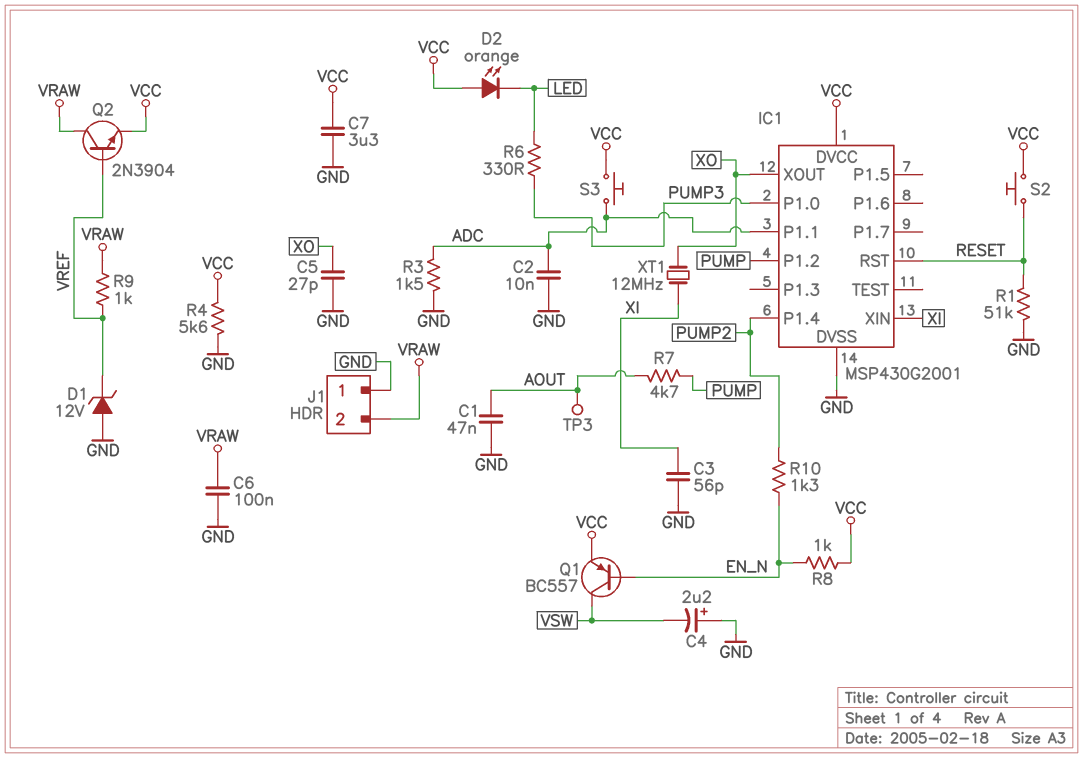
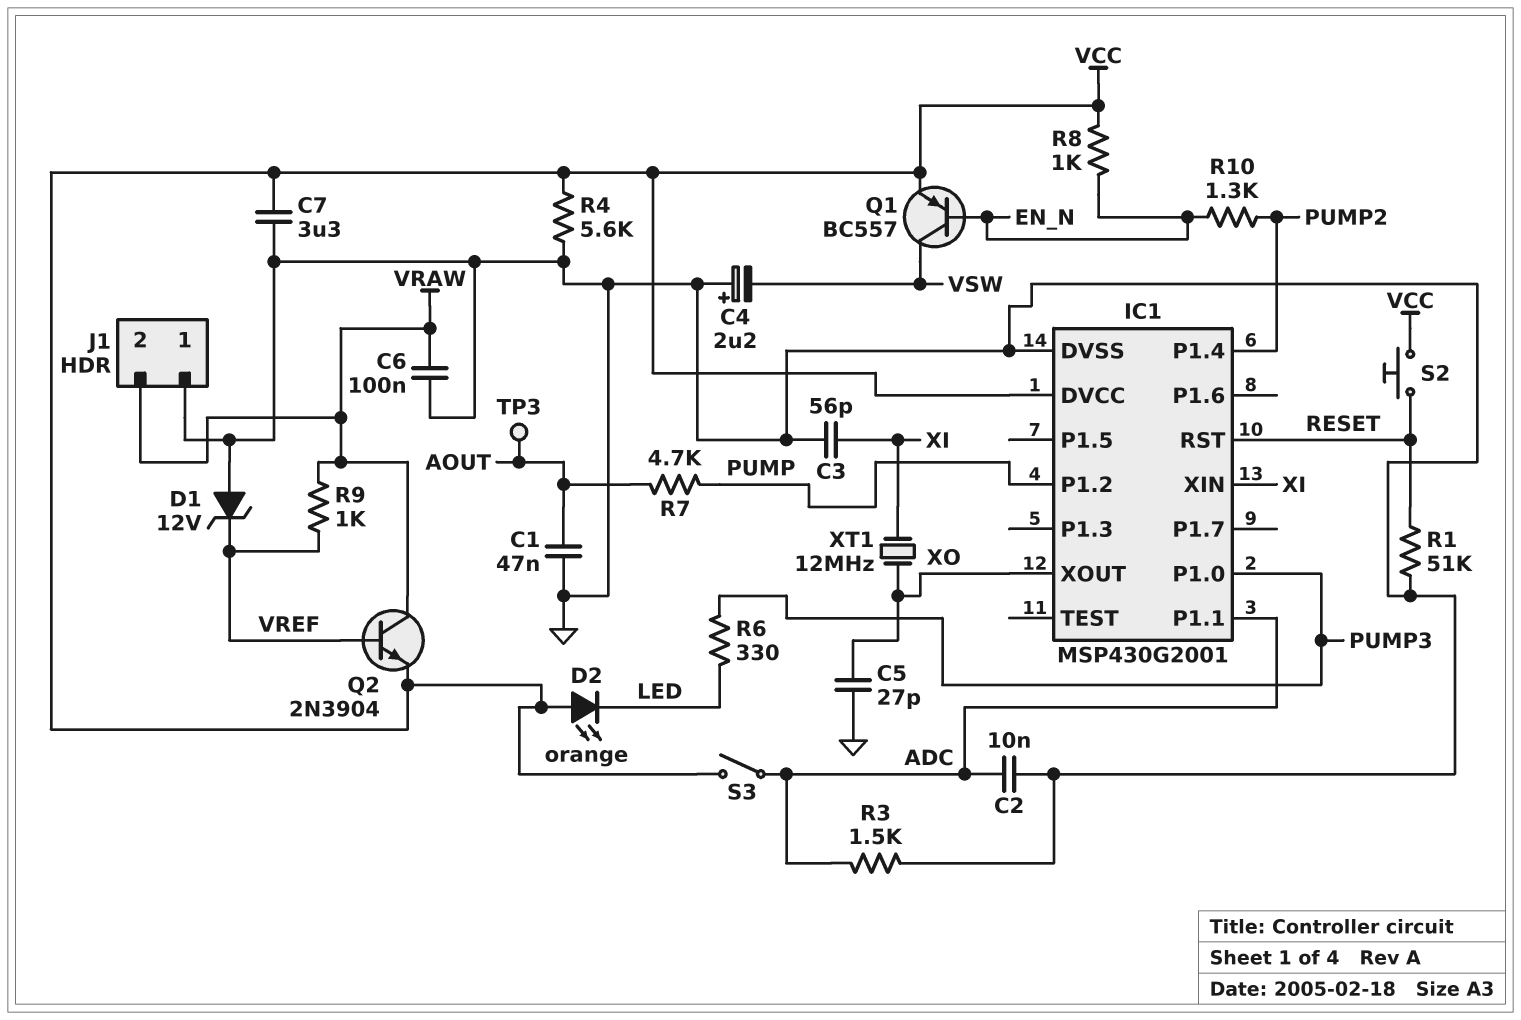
S3: button (ADC, VCC) -> switch (ADC, VCC)

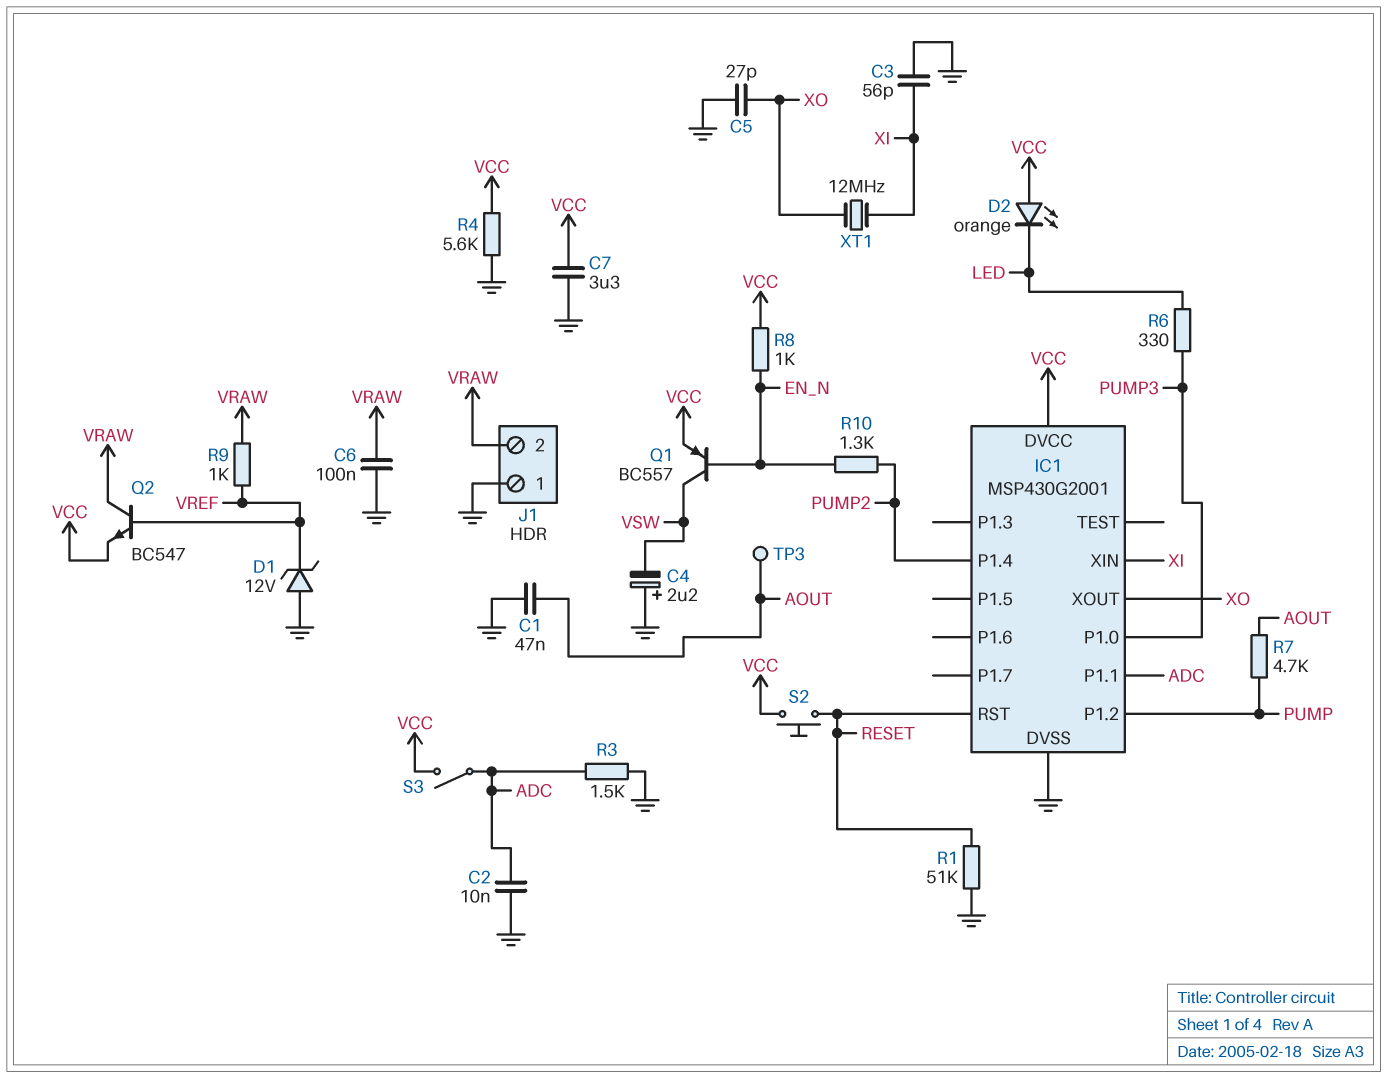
Q2: NPN 2N3904 (B VREF, C VRAW, E VCC) -> NPN BC547 (B VREF, C VRAW, E VCC)

